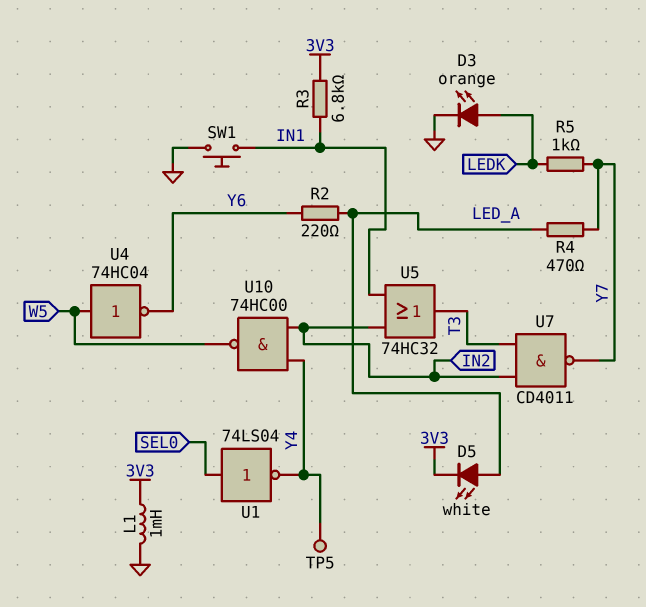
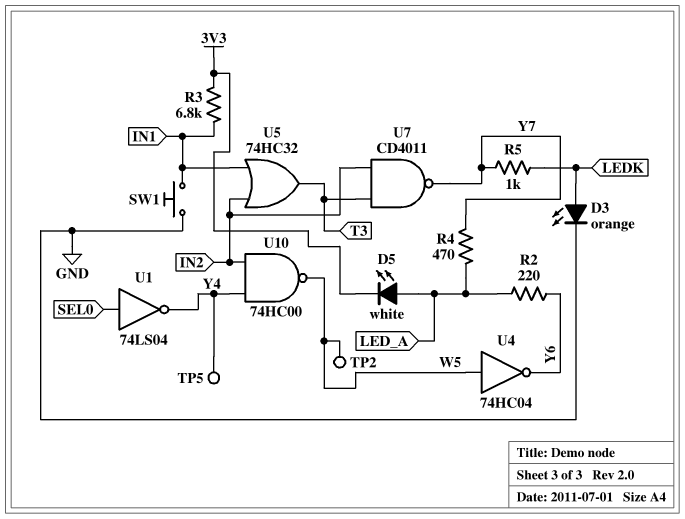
L1: 1mH (3V3, GND) -> none
TP2: none -> test point (W5)

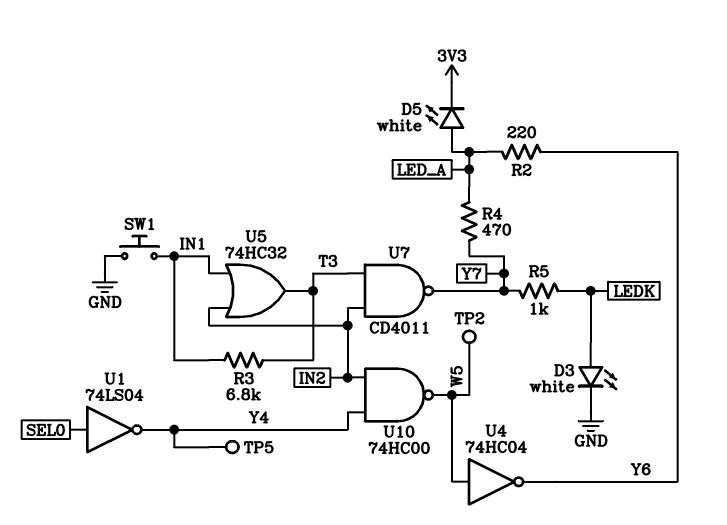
D3: LED orange (A LEDK, K GND) -> LED white (A LEDK, K GND)
R3: 6.8k (3V3, IN1) -> 6.8k (IN1, T3)

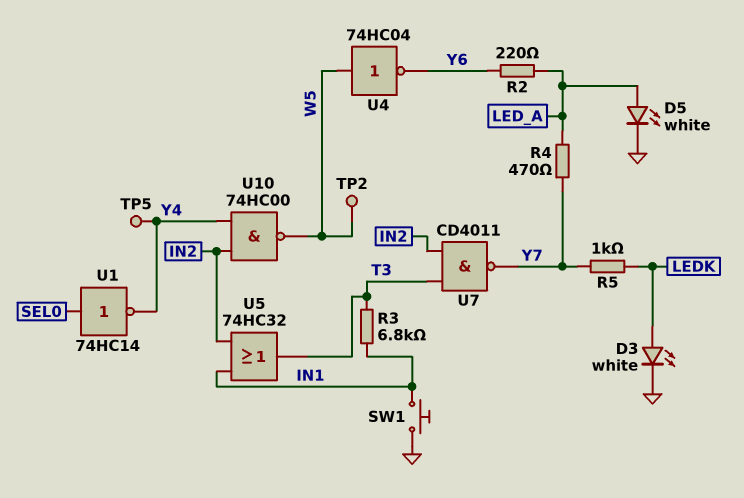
D5: LED white (A LED_A, K 3V3) -> LED white (A LED_A, K GND)
U1: NOT 74LS04 (in SEL0, out Y4) -> NOT 74HC14 (in SEL0, out Y4)

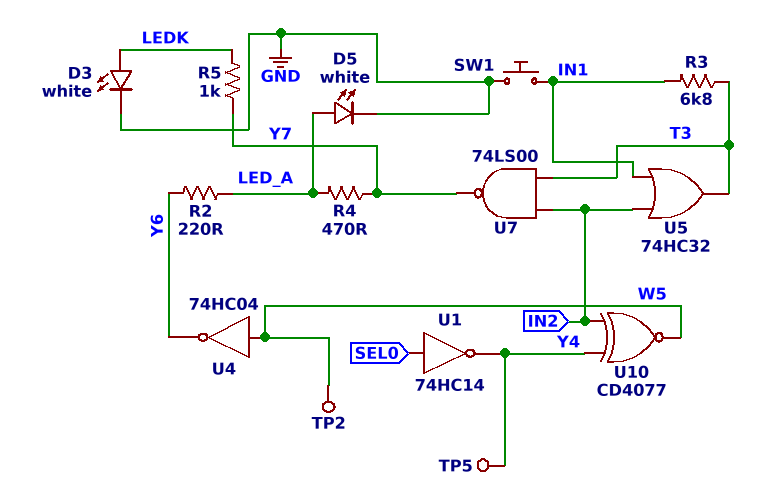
U7: NAND CD4011 (in IN2, in T3, out Y7) -> NAND 74LS00 (in IN2, in T3, out Y7)
U10: NAND 74HC00 (in IN2, in Y4, out W5) -> XNOR CD4077 (in IN2, in Y4, out W5)

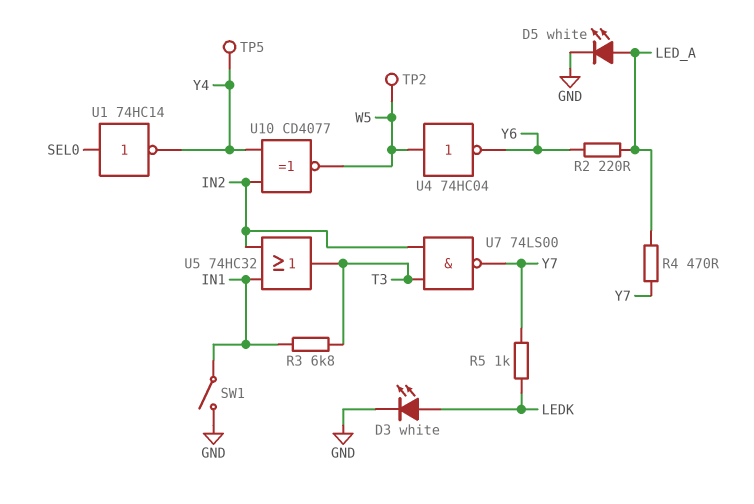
SW1: button (GND, IN1) -> switch (GND, IN1)

